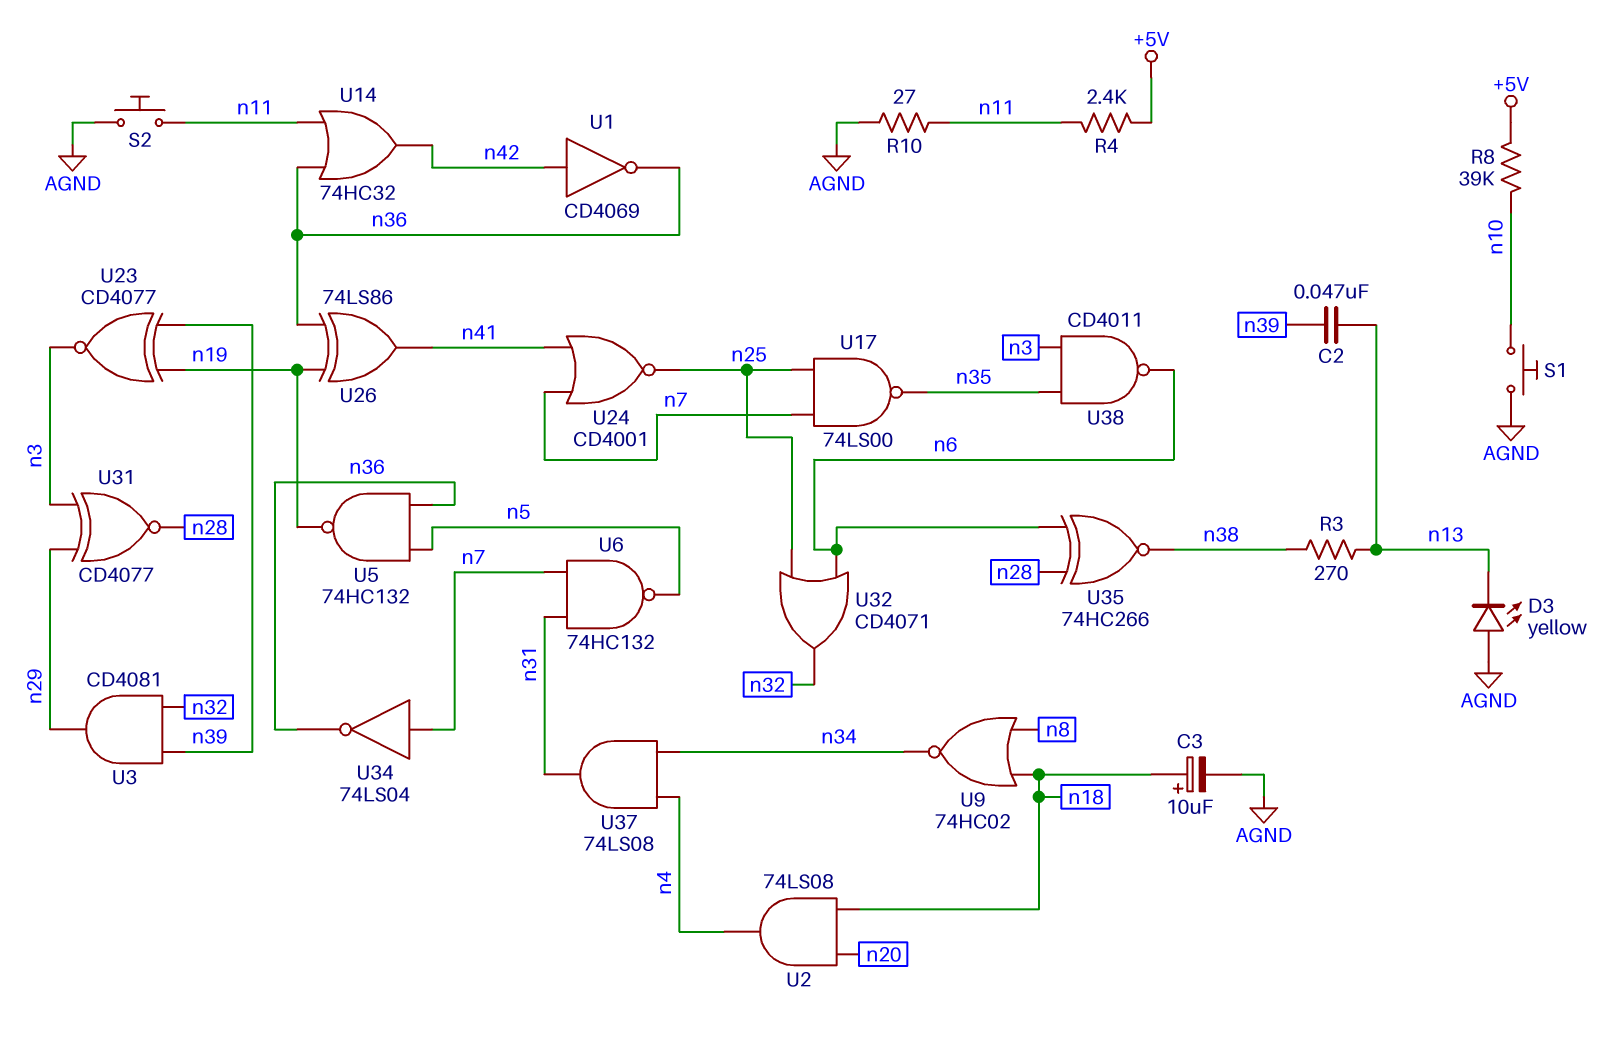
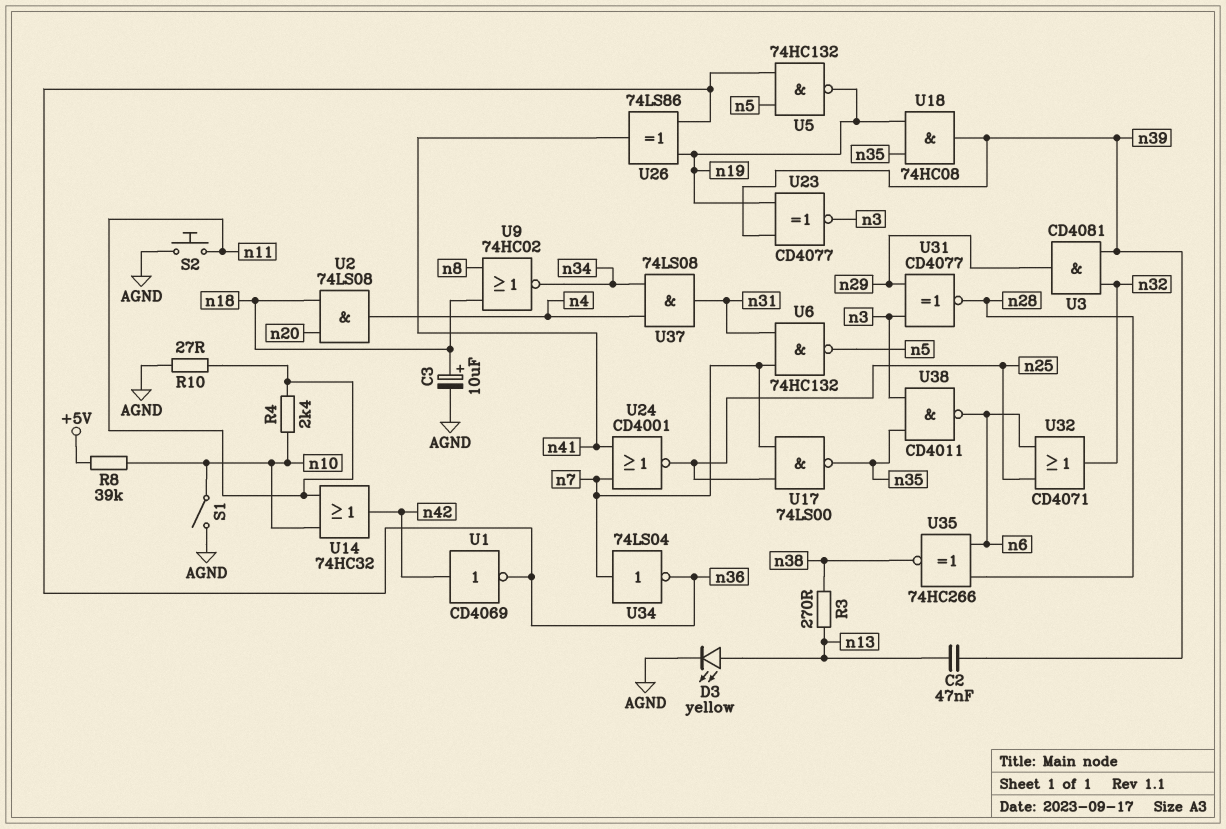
D3: LED yellow (A AGND, K n13) -> LED yellow (A n13, K AGND)
R4: 2.4k (+5V, n11) -> 2.4k (n10, n11)
S1: button (AGND, n10) -> switch (AGND, n10)
U14: OR 74HC32 (in n11, in n36, out n42) -> OR 74HC32 (in n10, in n11, out n42)
U18: none -> AND 74HC08 (in n19, in n35, out n39)

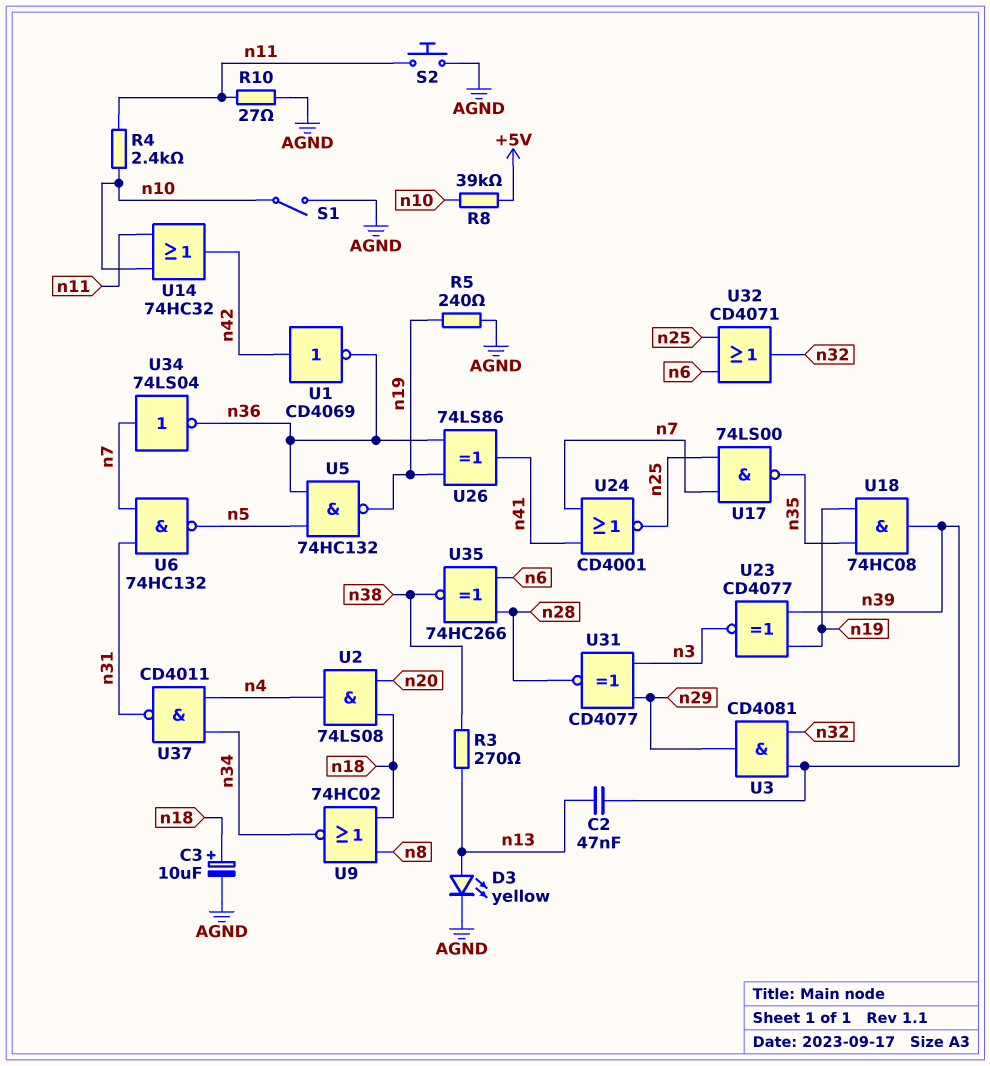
R5: none -> 240 (AGND, n19)
U37: AND 74LS08 (in n4, in n34, out n31) -> NAND CD4011 (in n4, in n34, out n31)
U38: NAND CD4011 (in n3, in n35, out n6) -> none

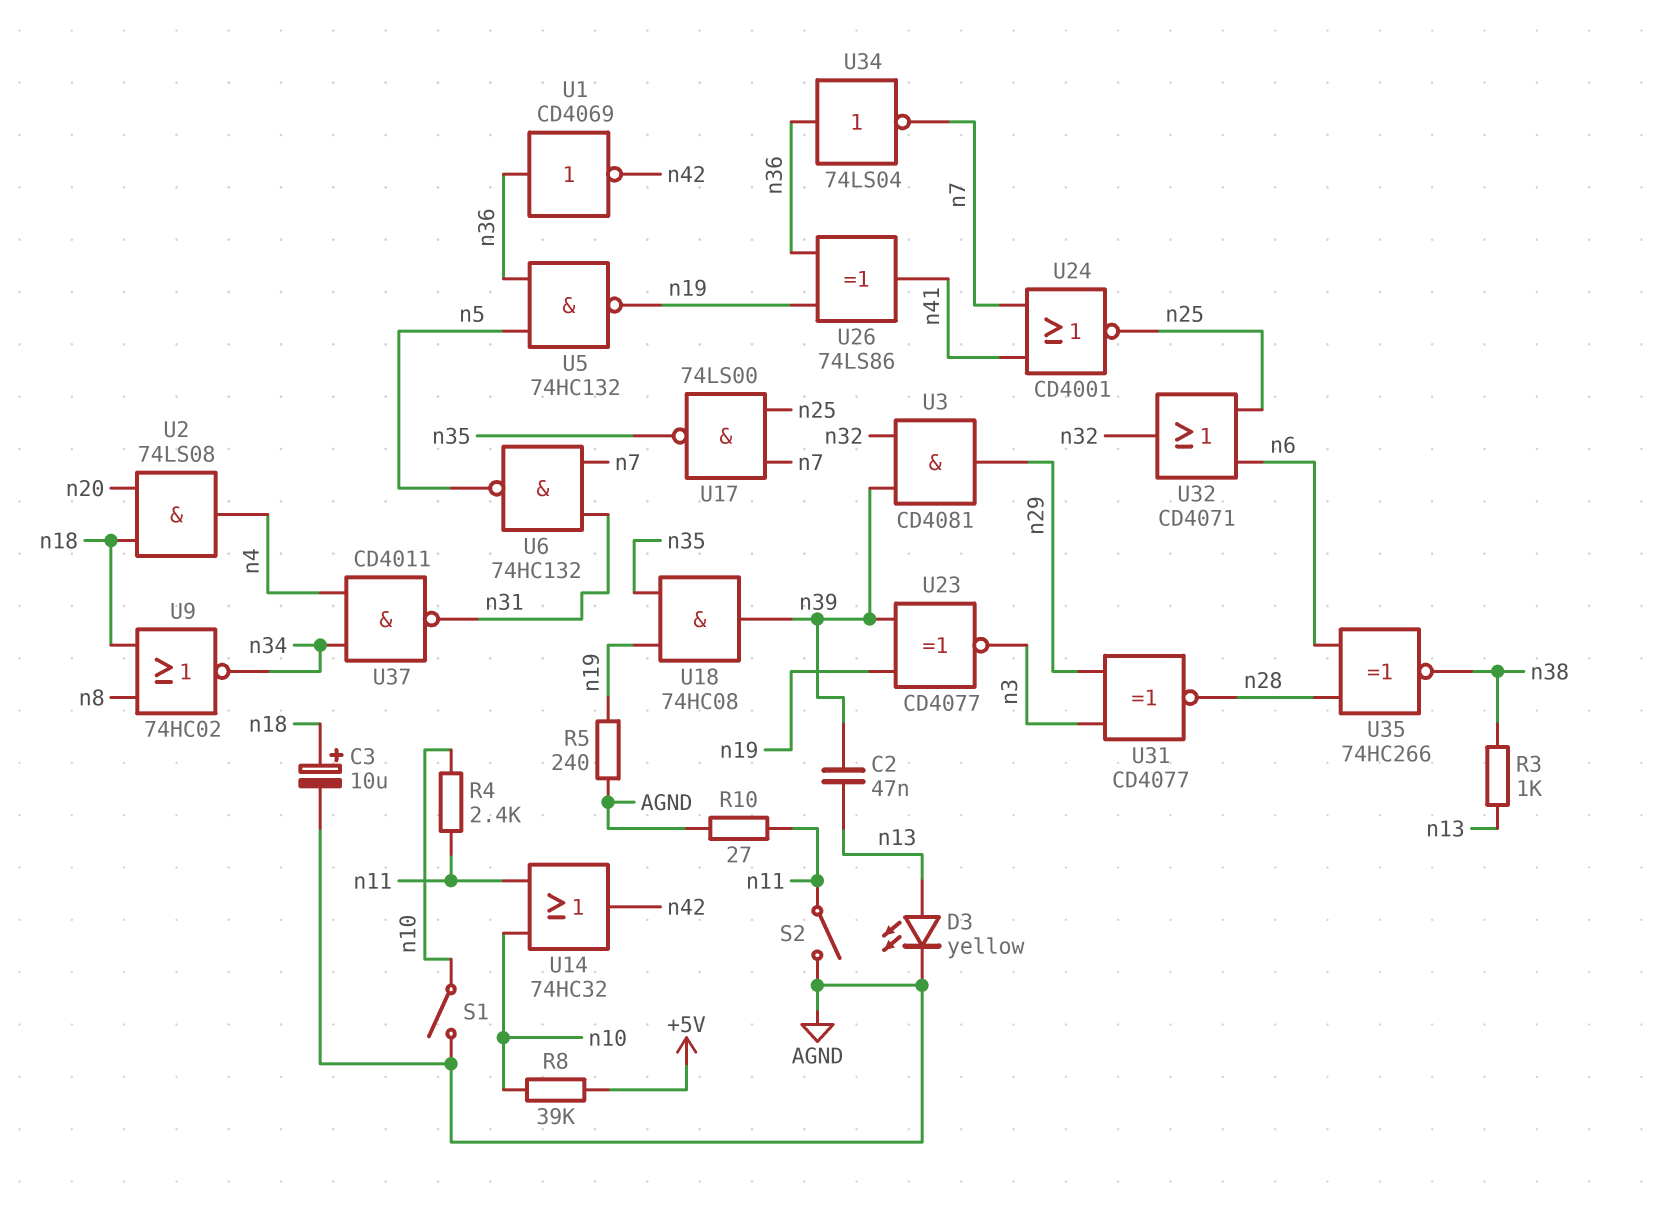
R3: 270 (n13, n38) -> 1k (n13, n38)
S2: button (AGND, n11) -> switch (AGND, n11)
U1: NOT CD4069 (in n42, out n36) -> NOT CD4069 (in n36, out n42)
U34: NOT 74LS04 (in n7, out n36) -> NOT 74LS04 (in n36, out n7)

